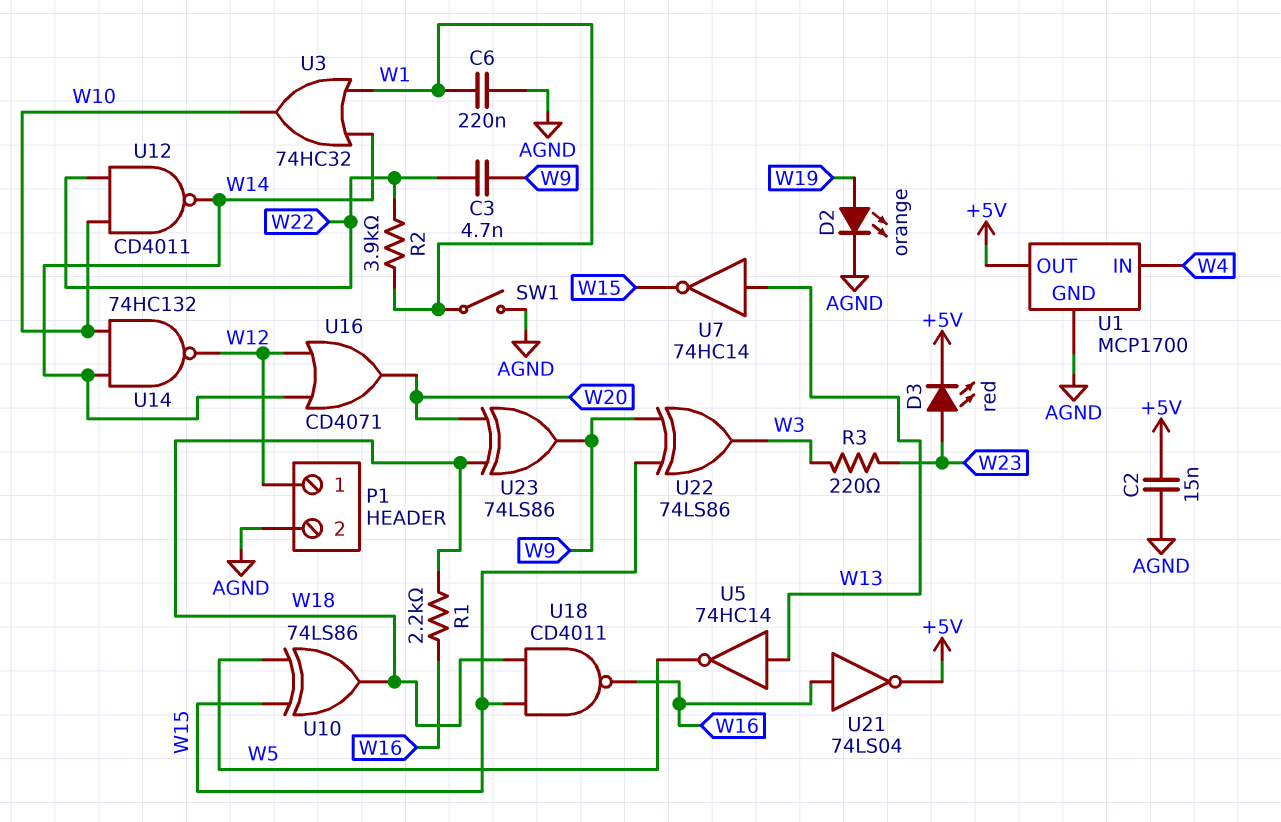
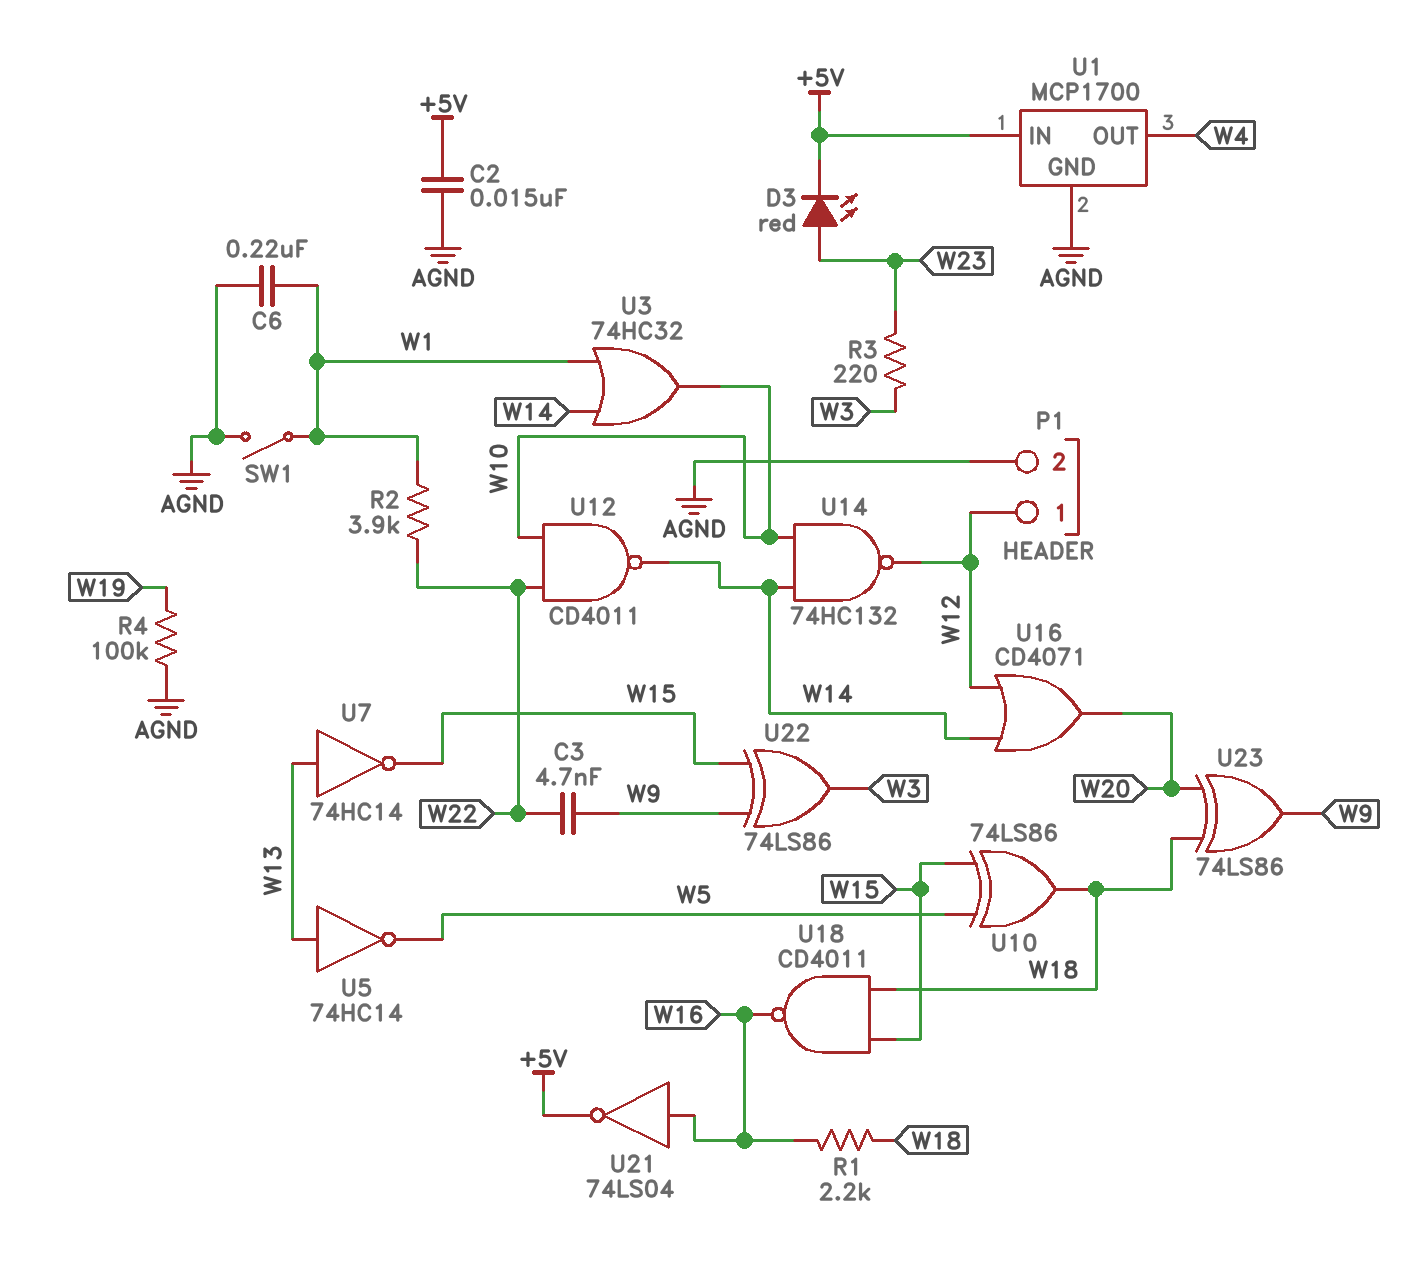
D2: LED orange (A W19, K AGND) -> none
R4: none -> 100k (AGND, W19)
U1 pin IN: W4 -> +5V
U1 pin OUT: +5V -> W4

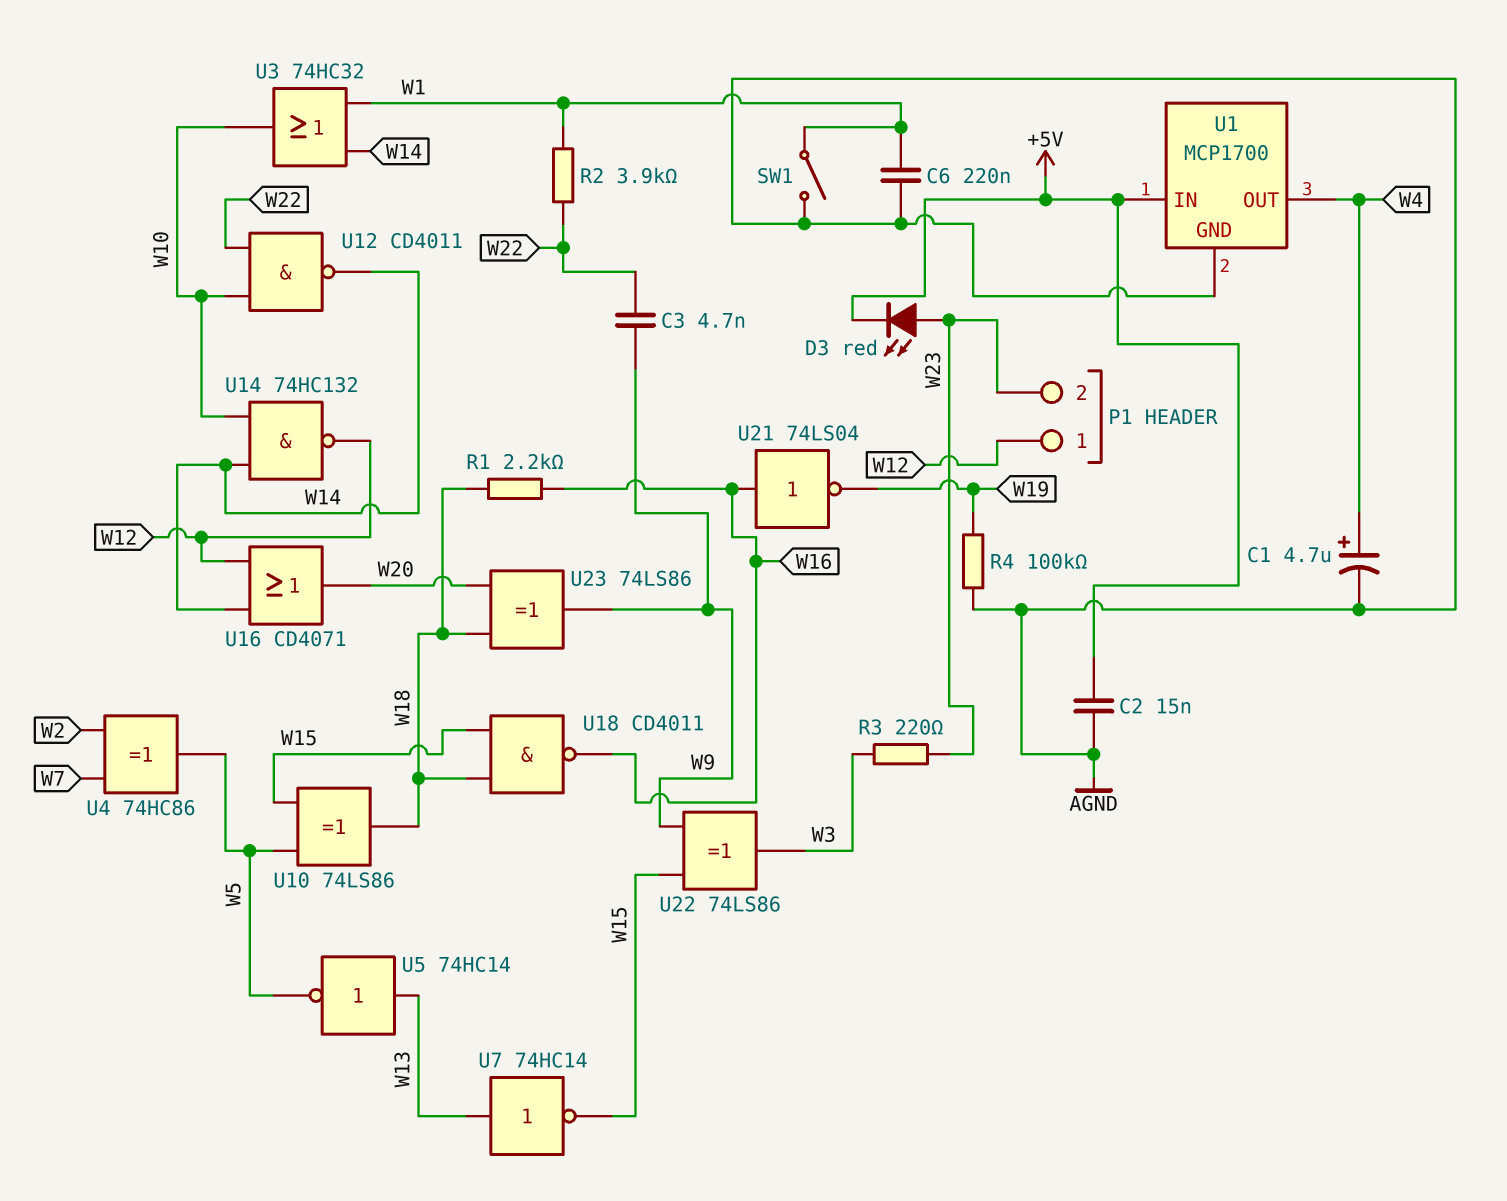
C1: none -> 4.7uF (plus W4, minus AGND)
P1 pin 2: AGND -> W23
U4: none -> XOR 74HC86 (in W2, in W7, out W5)
U21: NOT 74LS04 (in W16, out +5V) -> NOT 74LS04 (in W16, out W19)

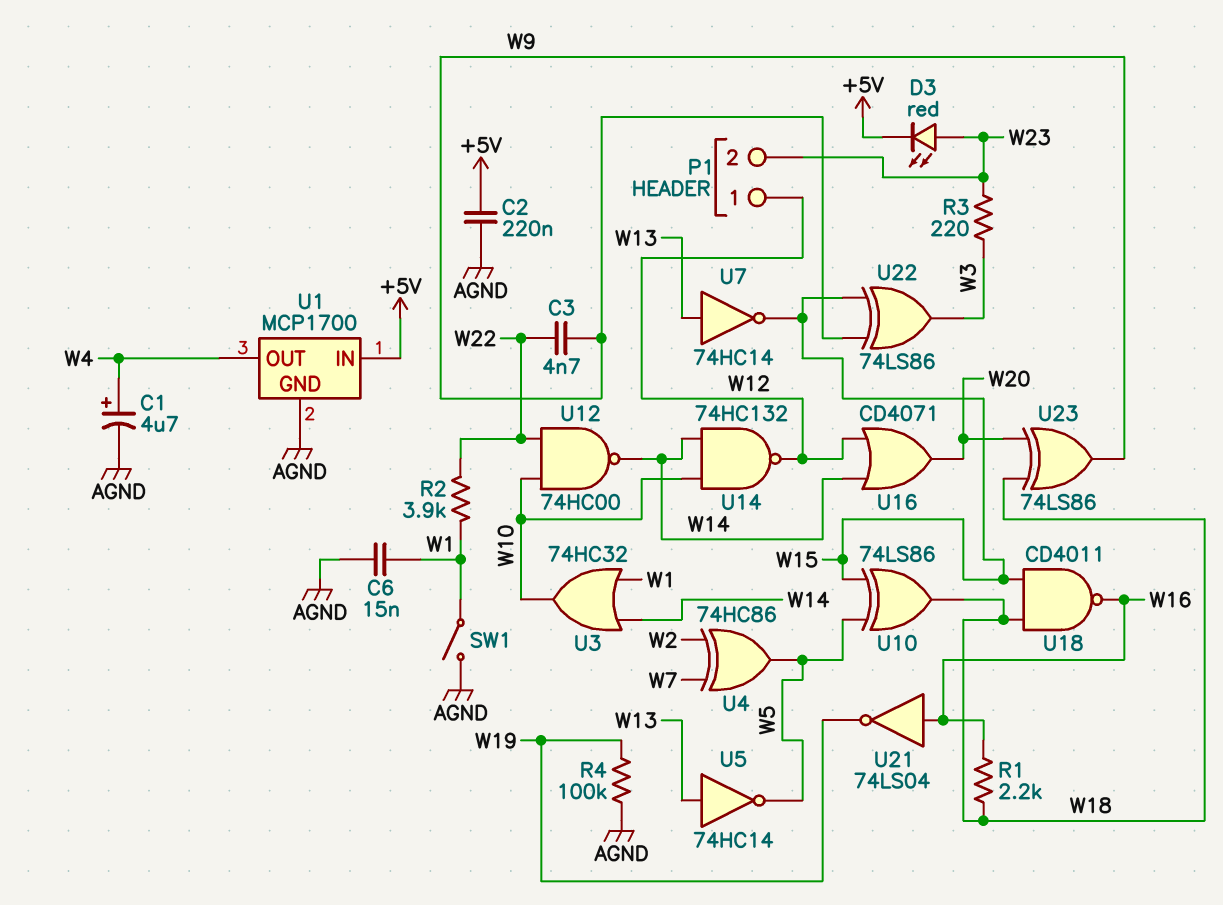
C2: 15nF (+5V, AGND) -> 220nF (+5V, AGND)
C6: 220nF (AGND, W1) -> 15nF (AGND, W1)
U12: NAND CD4011 (in W10, in W22, out W14) -> NAND 74HC00 (in W10, in W22, out W14)

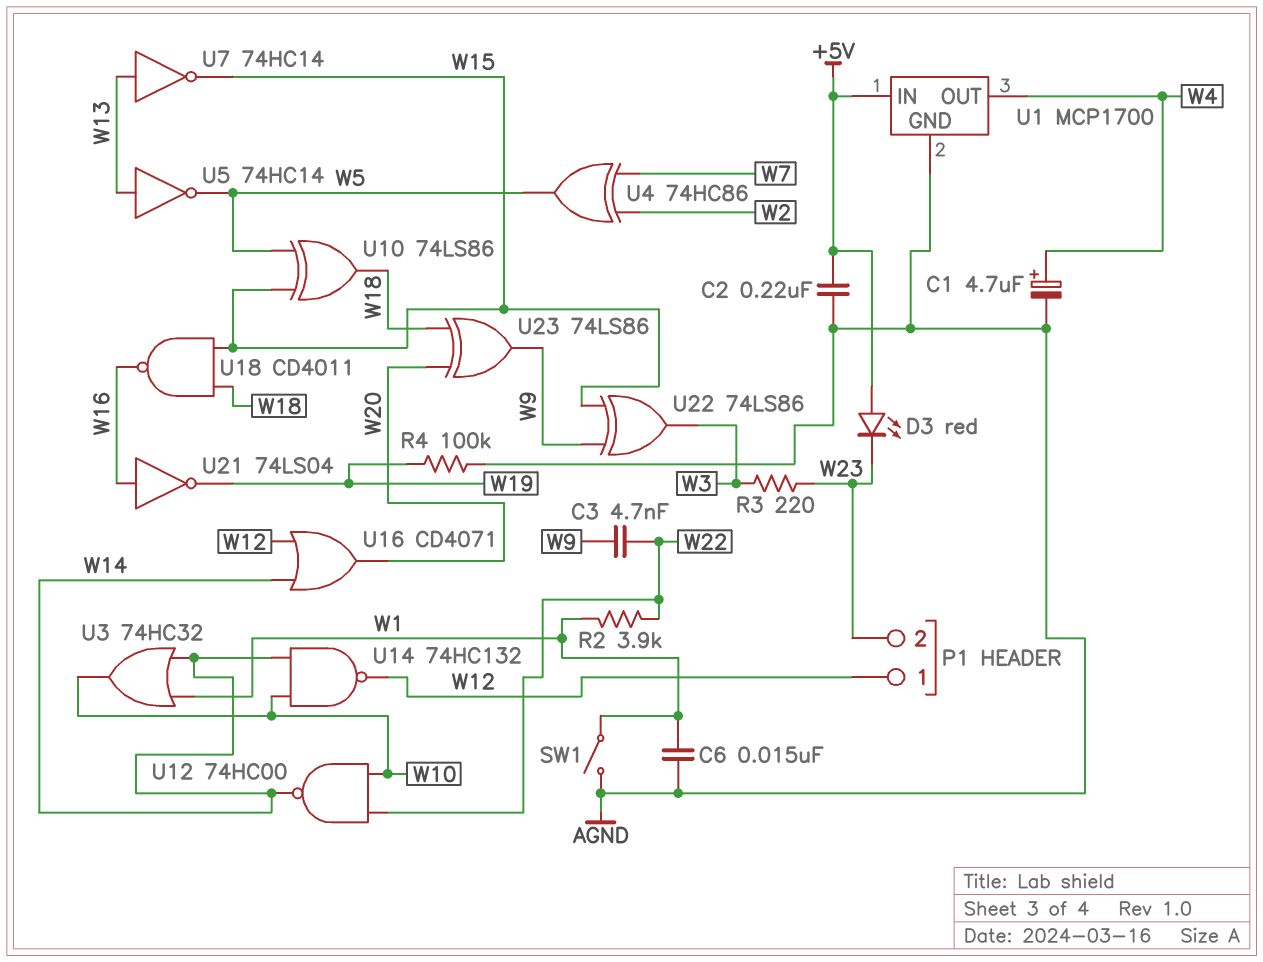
D3: LED red (A W23, K +5V) -> LED red (A +5V, K W23)
R1: 2.2k (W16, W18) -> none

